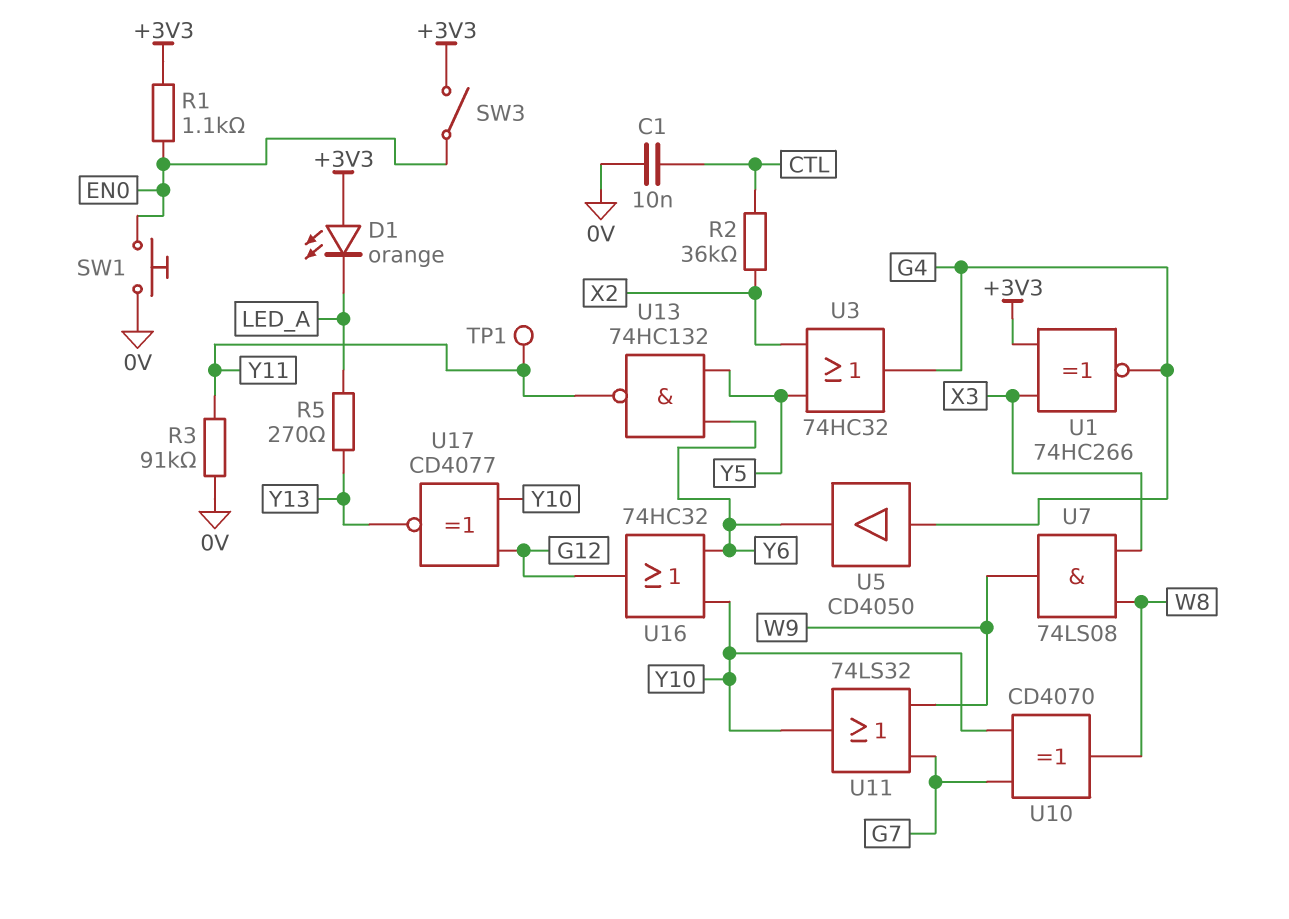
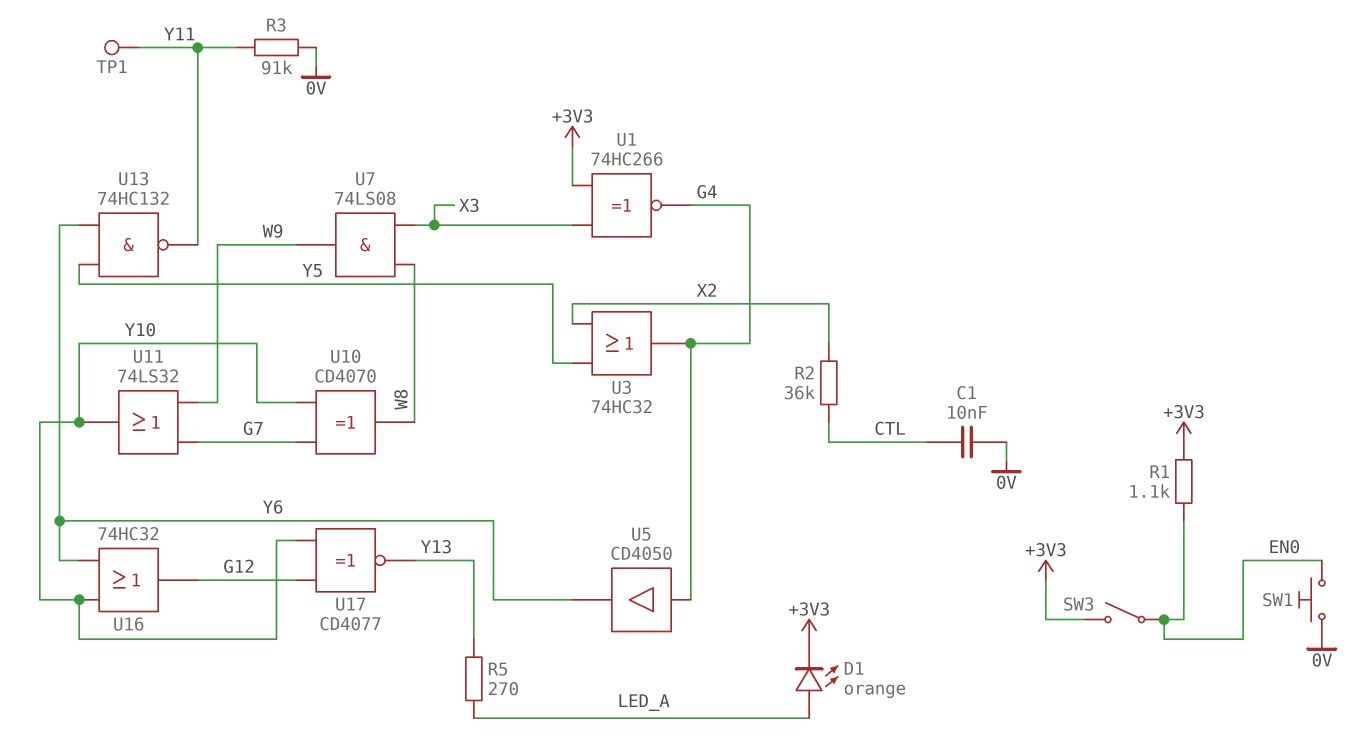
D1: LED orange (A +3V3, K LED_A) -> LED orange (A LED_A, K +3V3)

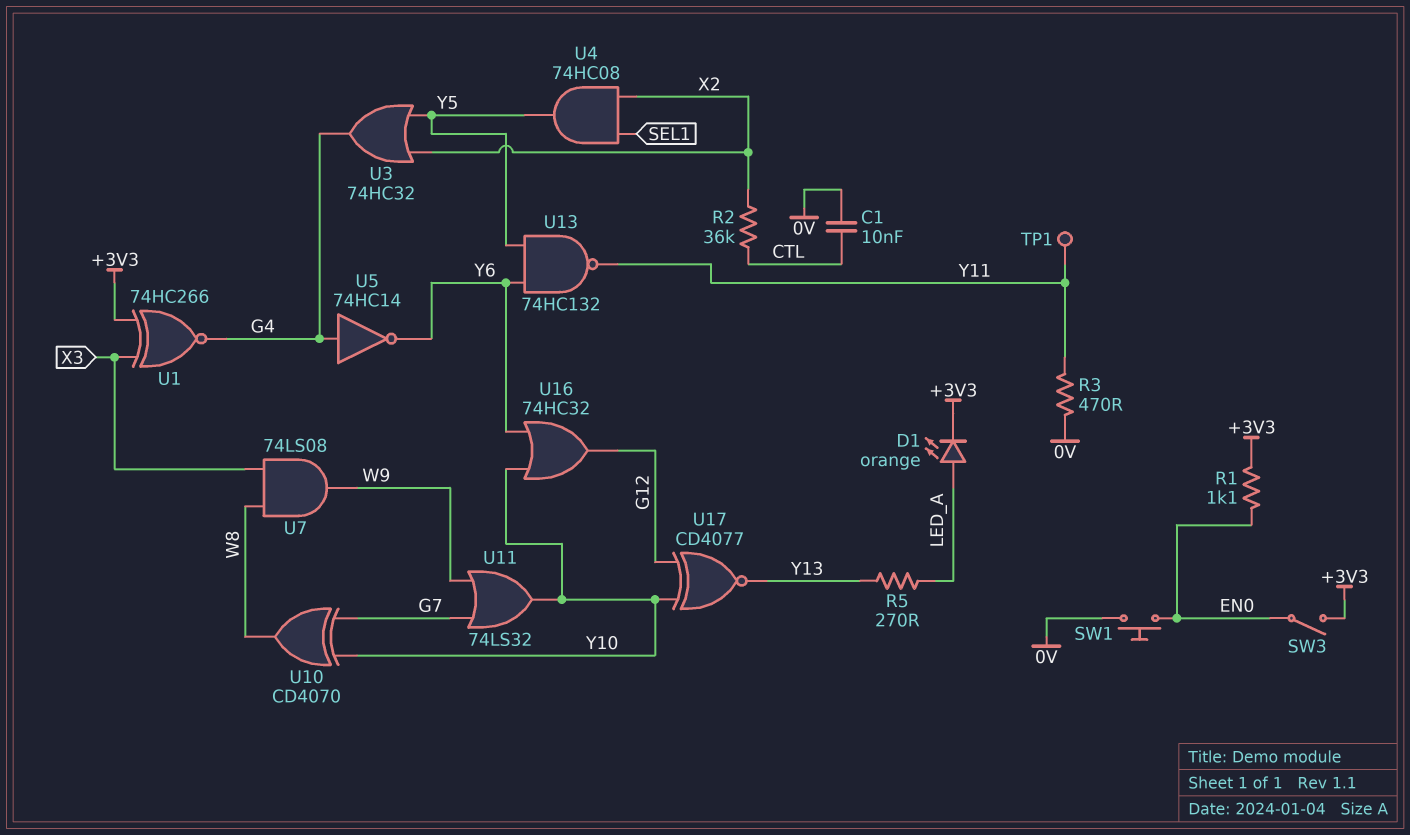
R3: 91k (0V, Y11) -> 470 (0V, Y11)
U4: none -> AND 74HC08 (in SEL1, in X2, out Y5)
U5: buffer CD4050 (in G4, out Y6) -> NOT 74HC14 (in G4, out Y6)

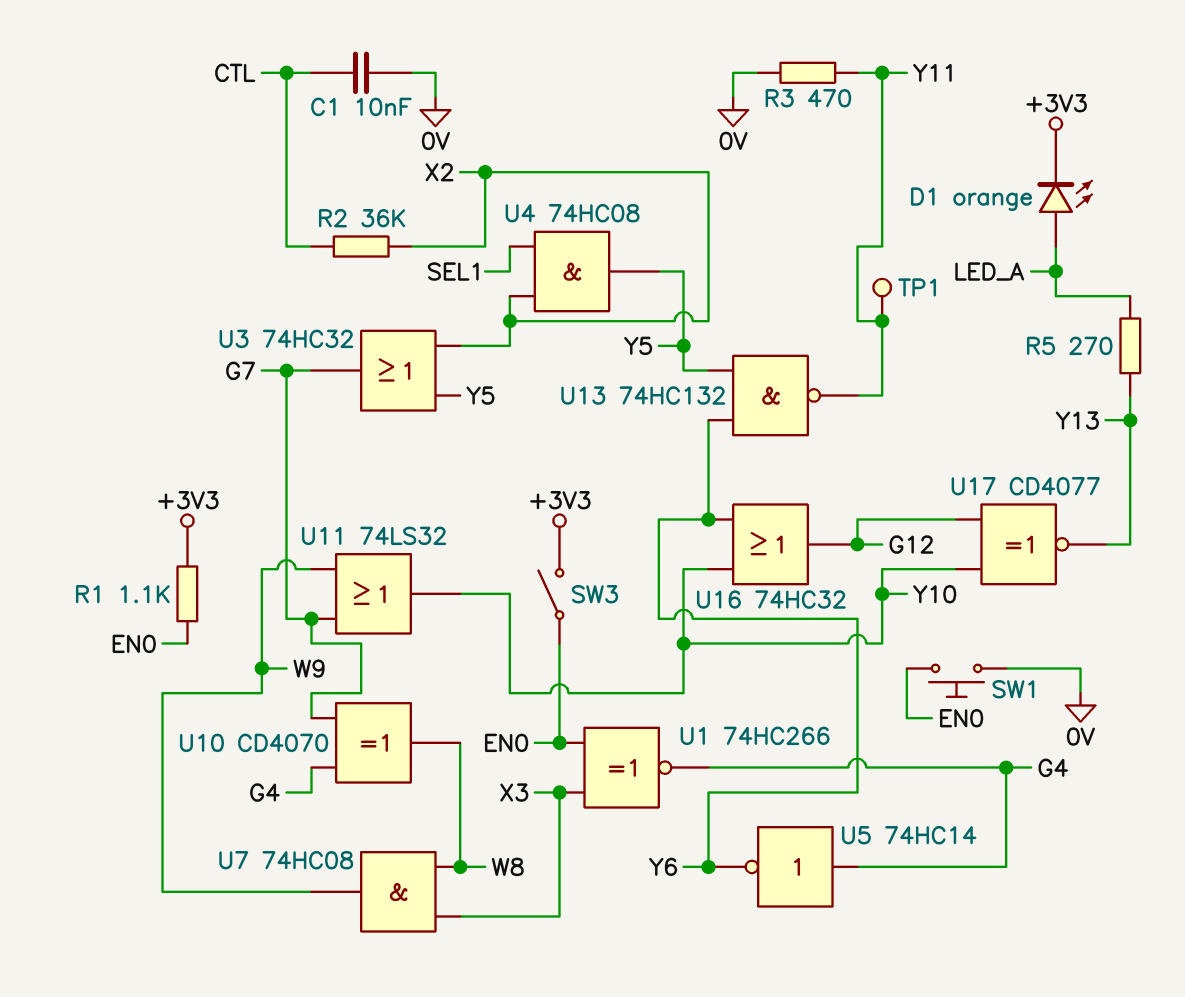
U1: XNOR 74HC266 (in +3V3, in X3, out G4) -> XNOR 74HC266 (in EN0, in X3, out G4)
U3: OR 74HC32 (in X2, in Y5, out G4) -> OR 74HC32 (in X2, in Y5, out G7)
U7: AND 74LS08 (in W8, in X3, out W9) -> AND 74HC08 (in W8, in X3, out W9)
U10: XOR CD4070 (in G7, in Y10, out W8) -> XOR CD4070 (in G4, in G7, out W8)

